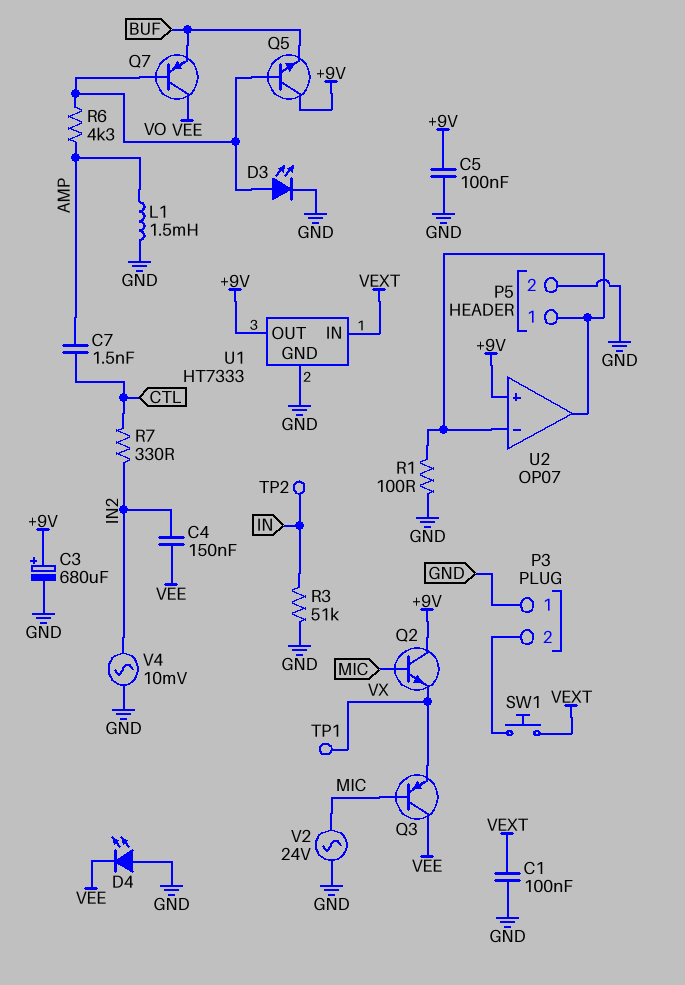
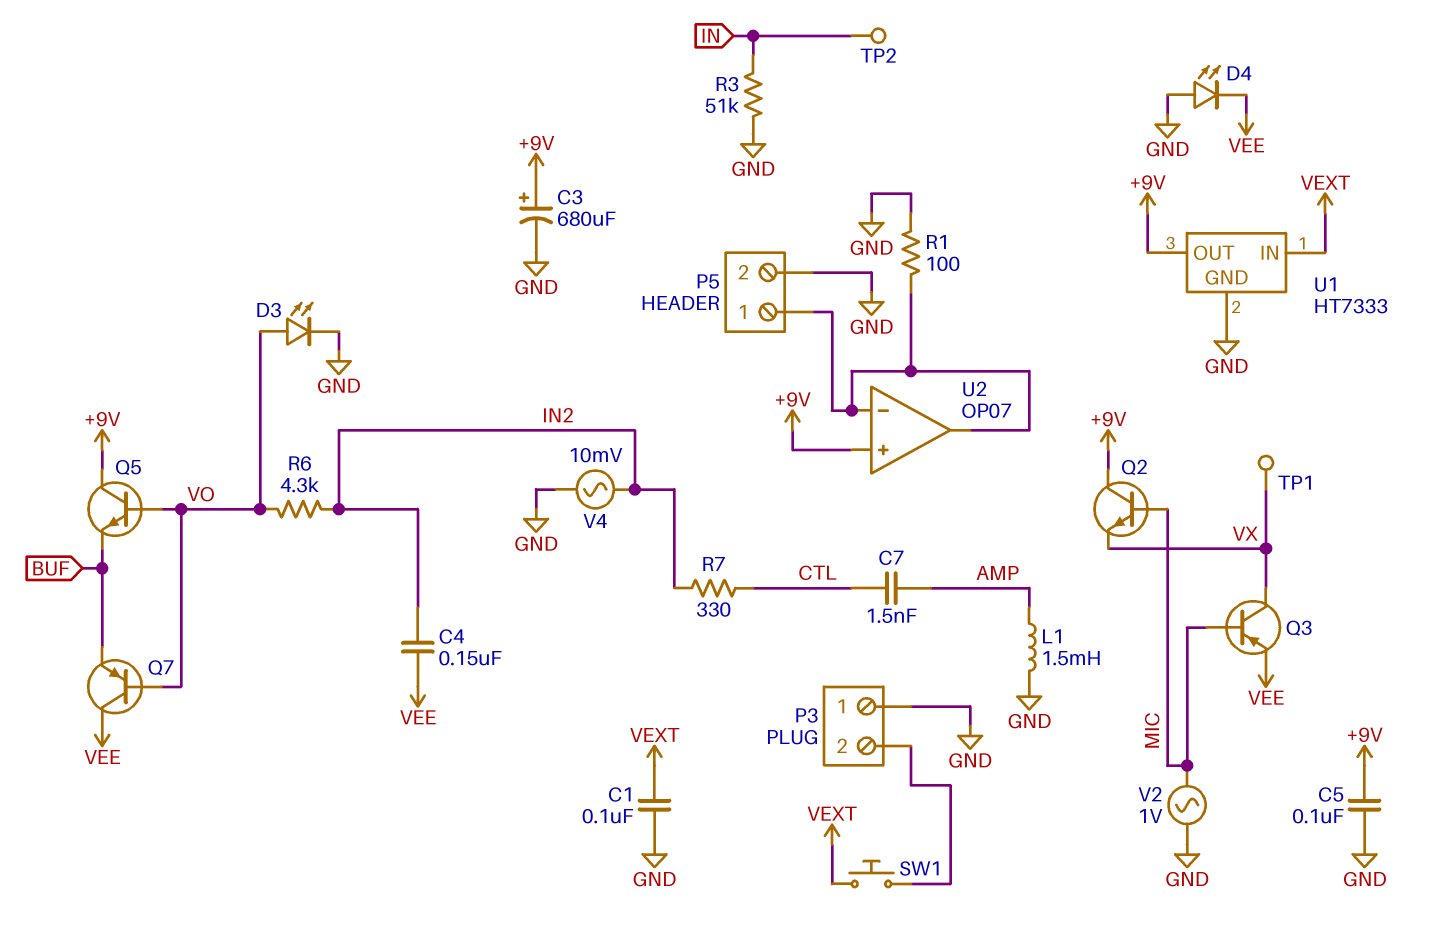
Q3: PNP (B MIC, C VEE, E VX) -> PNP (B MIC, C VX, E VEE)
R6: 4.3k (AMP, VO) -> 4.3k (IN2, VO)
V2: AC 24V (GND, MIC) -> AC 1V (GND, MIC)

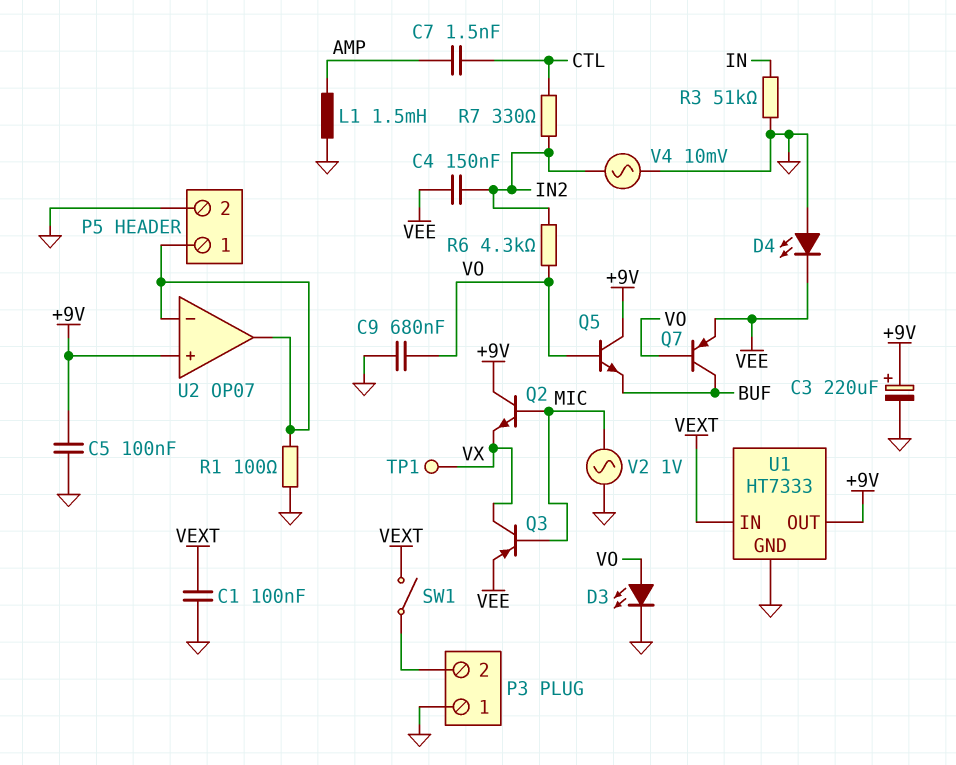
C3: 680uF (plus +9V, minus GND) -> 220uF (plus +9V, minus GND)
C9: none -> 680nF (GND, VO)
Q7: PNP (B VO, C VEE, E BUF) -> PNP (B VO, C BUF, E VEE)
SW1: button (P3/2, VEXT) -> switch (P3/2, VEXT)
TP2: test point (IN) -> none

